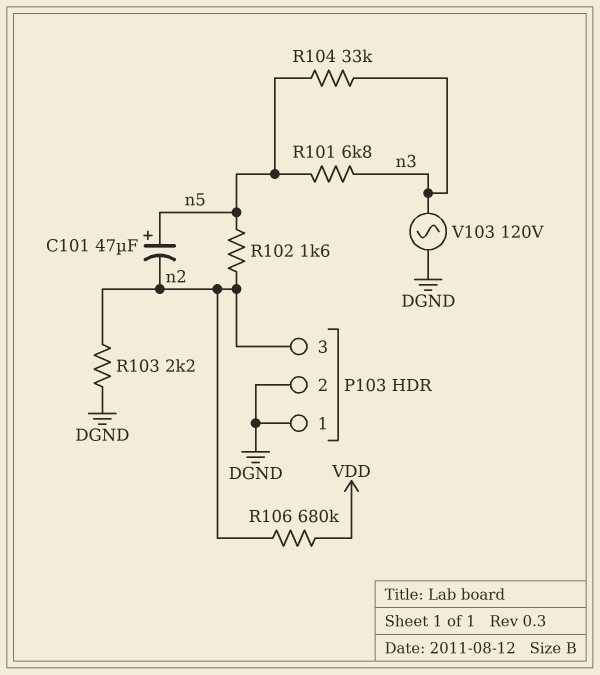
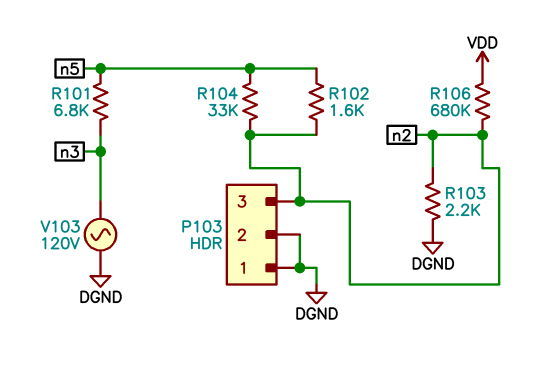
C101: 47uF (plus n5, minus n2) -> none
R104: 33k (n3, n5) -> 33k (n2, n5)

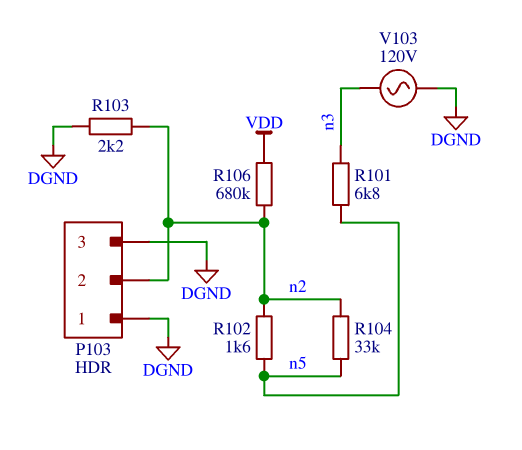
P103 pin 2: DGND -> n2
P103 pin 3: n2 -> DGND

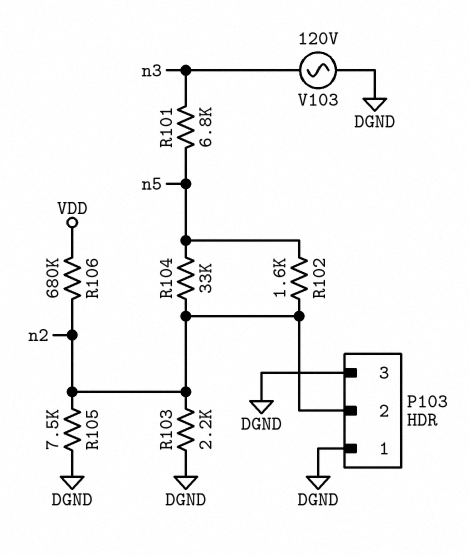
R105: none -> 7.5k (DGND, n2)

